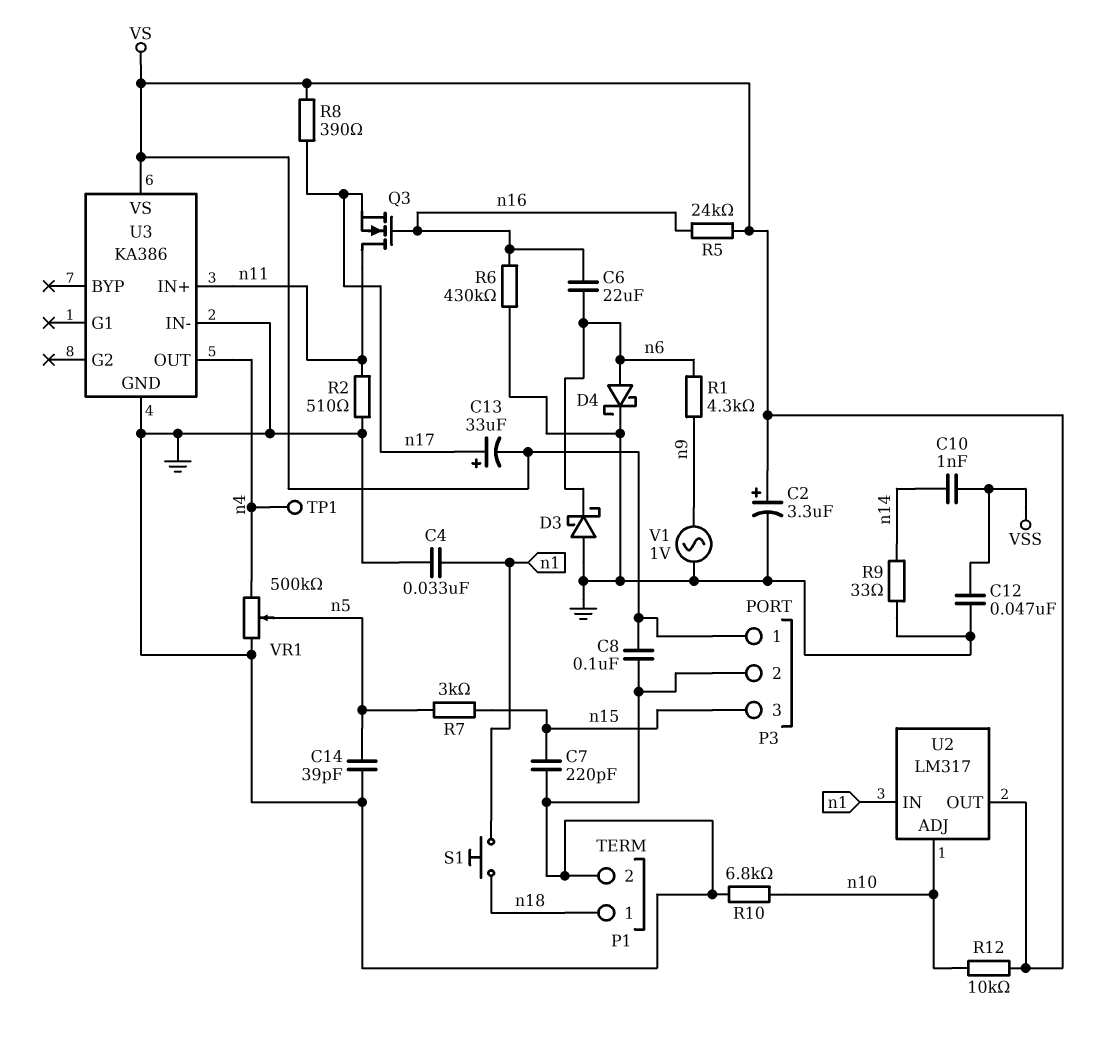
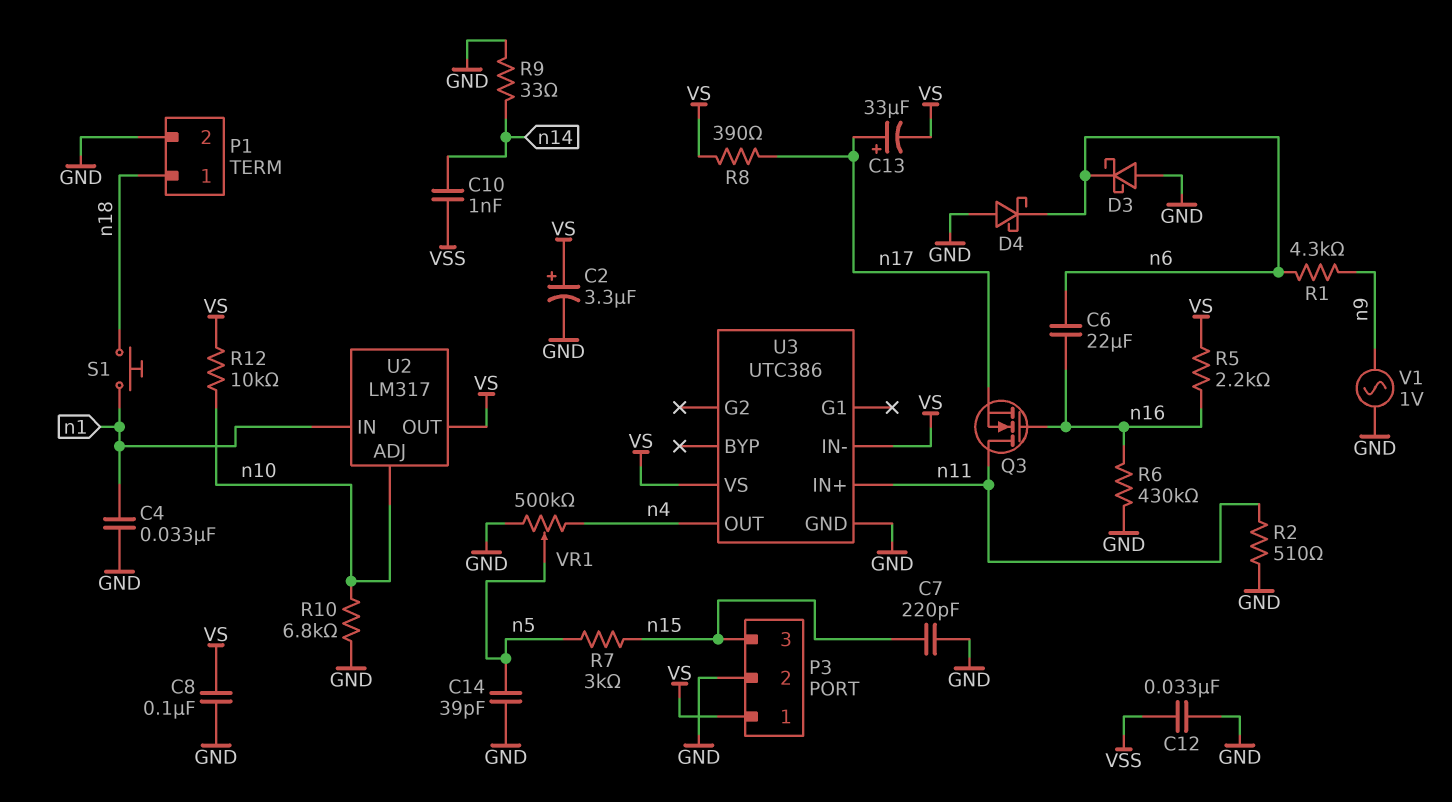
C12: 47nF (GND, VSS) -> 33nF (GND, VSS)
D4: schottky (A n6, K GND) -> schottky (A GND, K n6)
R5: 24k (VS, n16) -> 2.2k (VS, n16)
TP1: test point (n4) -> none
U3: KA386 -> UTC386
U3 pin IN-: GND -> VS

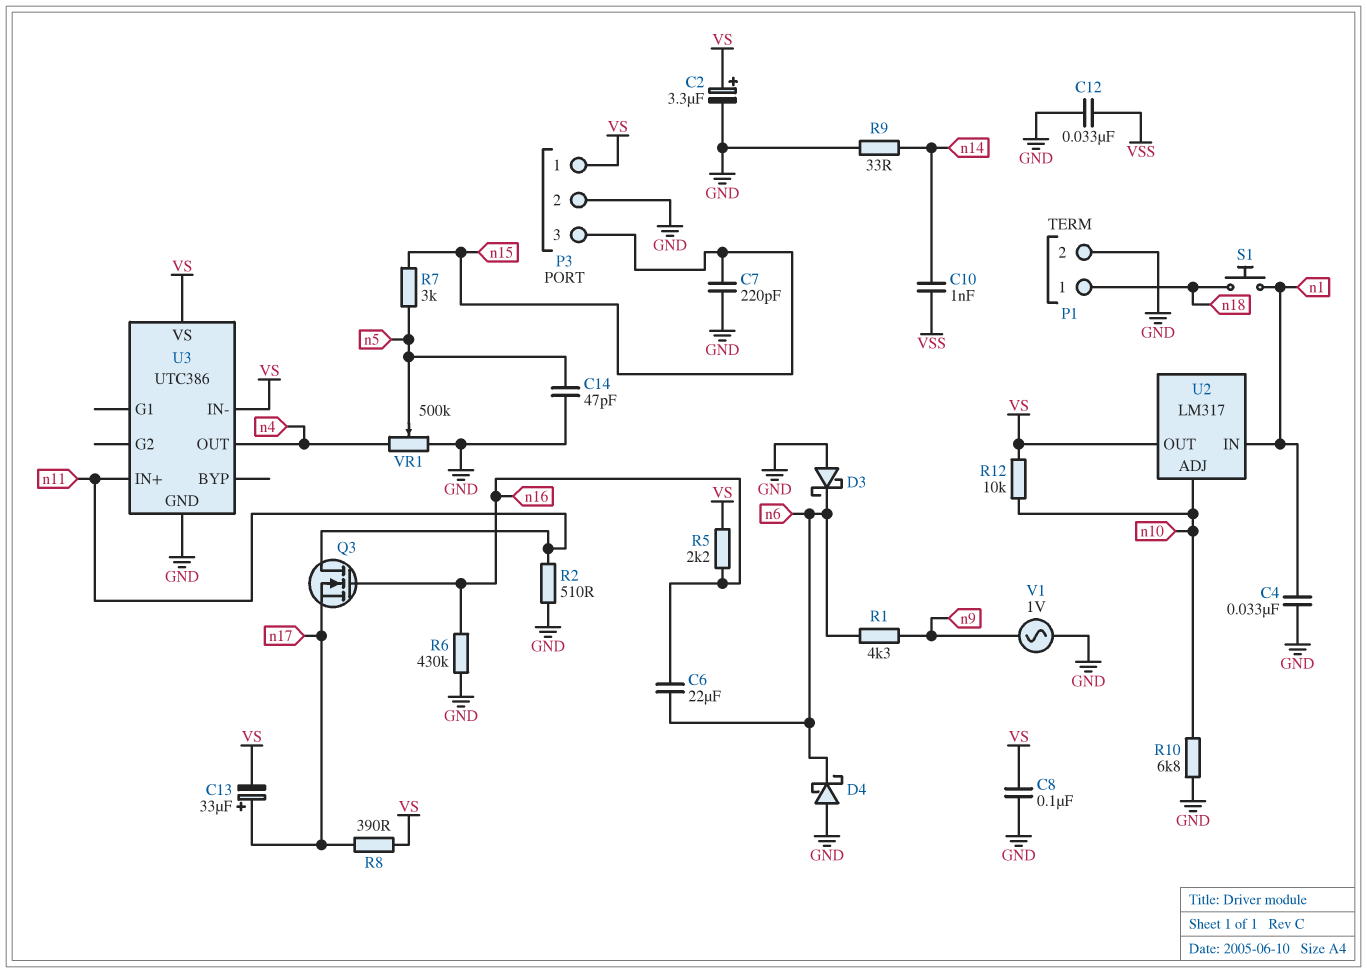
C14: 39pF (GND, n5) -> 47pF (GND, n5)

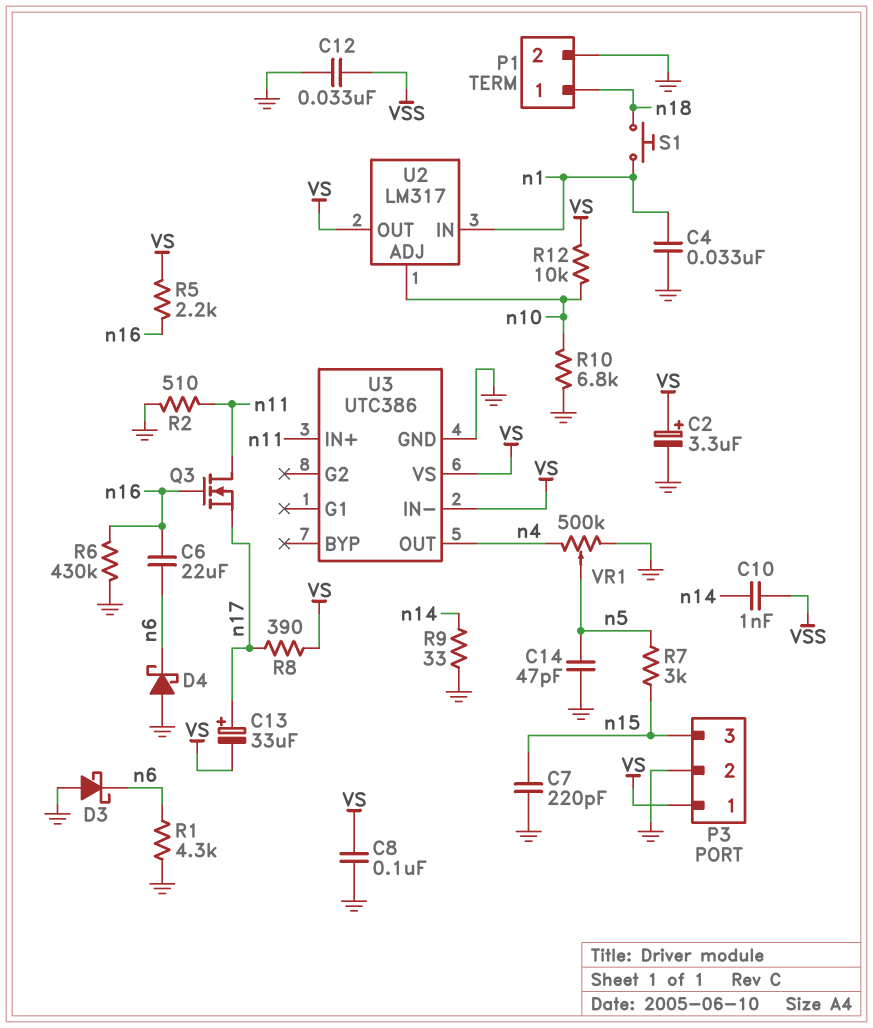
R1: 4.3k (n6, n9) -> 4.3k (GND, n6)
V1: AC 1V (GND, n9) -> none

